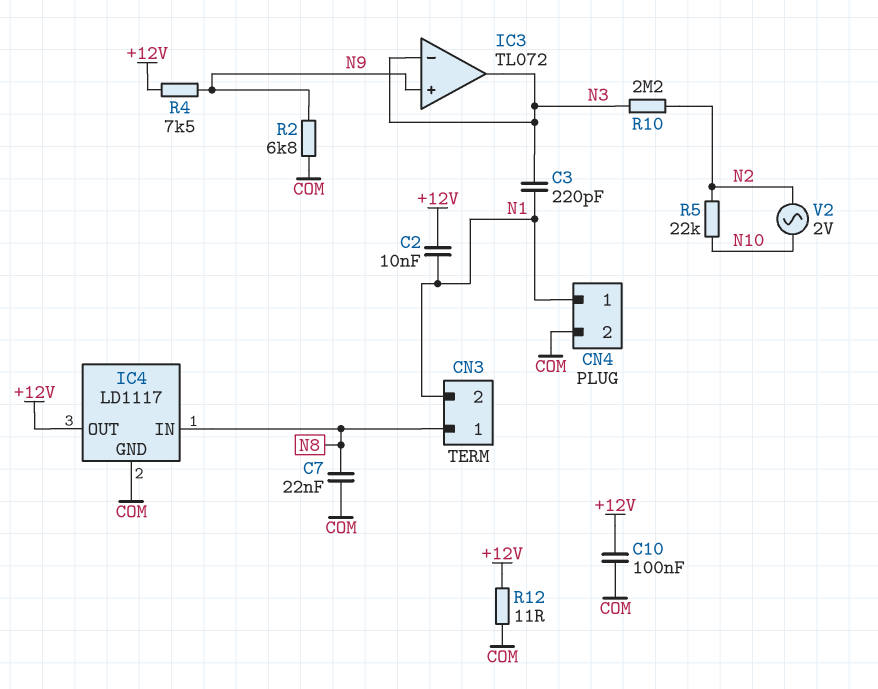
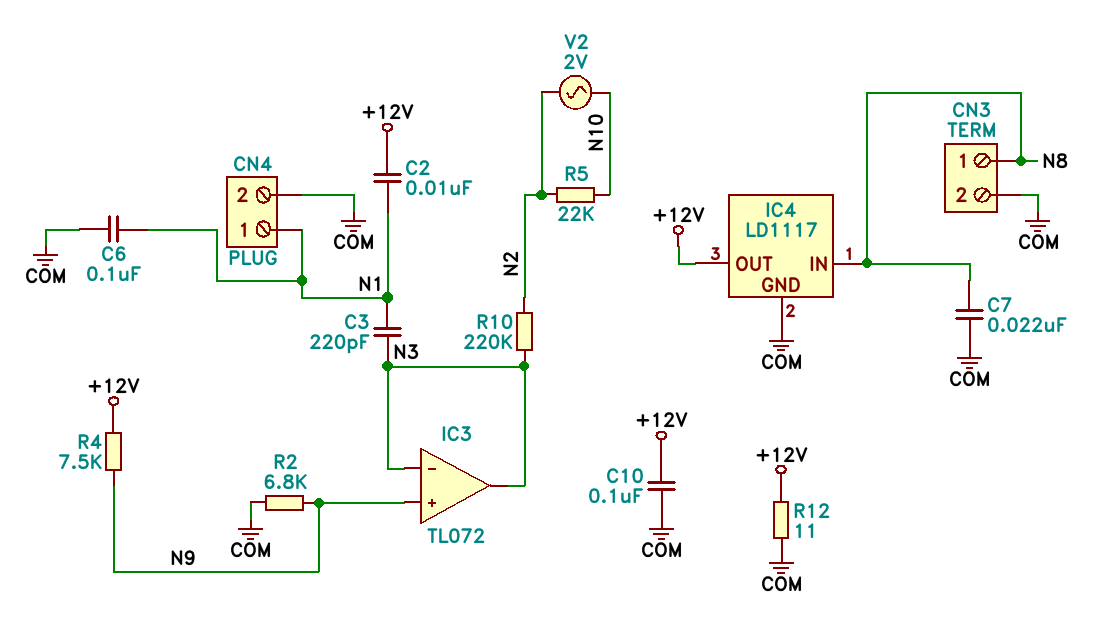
C6: none -> 100nF (COM, N1)
CN3 pin 2: N1 -> COM
R10: 2.2M (N2, N3) -> 220k (N2, N3)

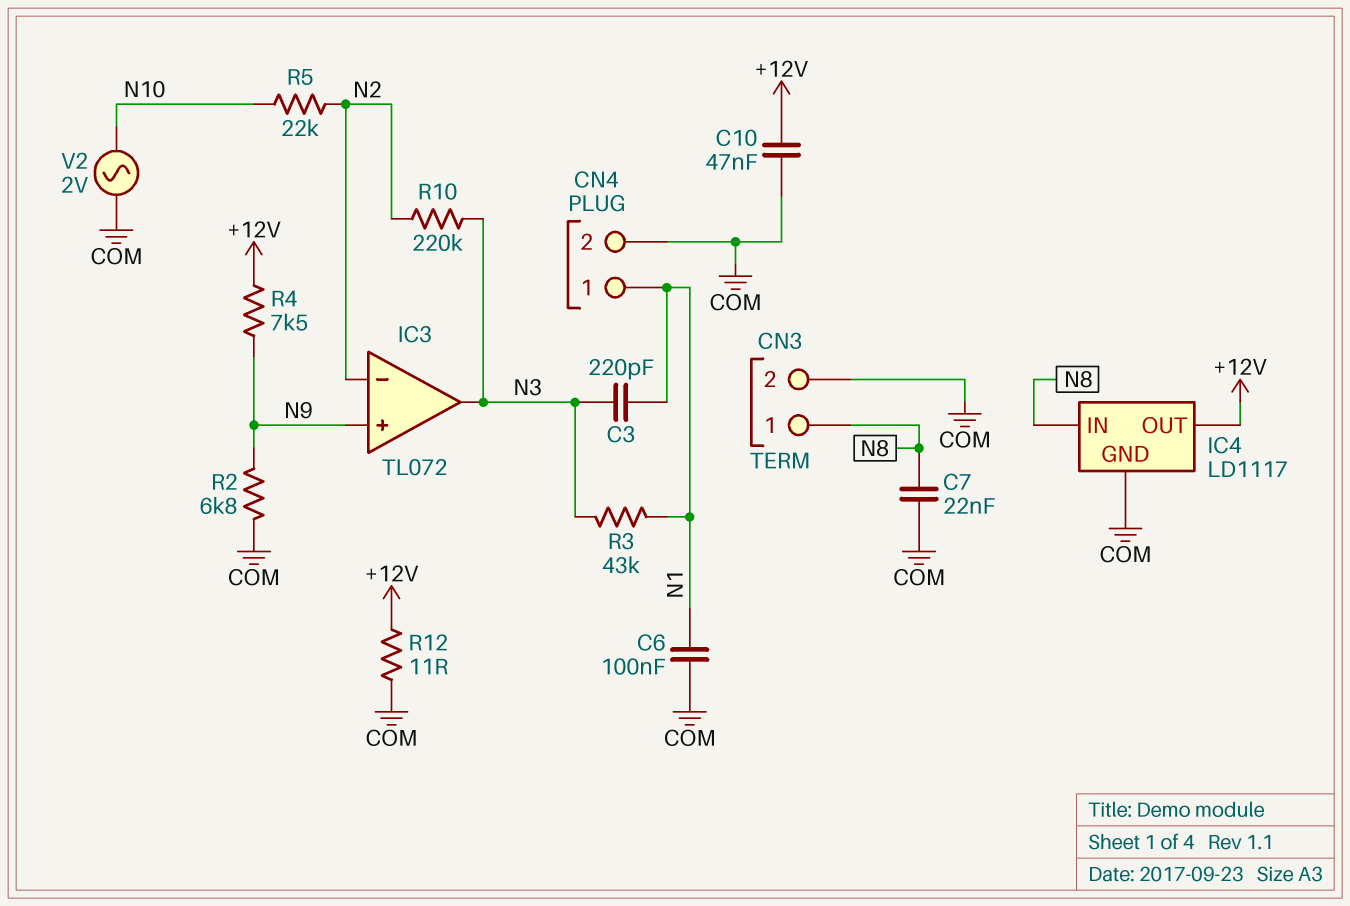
C2: 10nF (+12V, N1) -> none
C10: 100nF (+12V, COM) -> 47nF (+12V, COM)
IC3 pin in-: N3 -> N2
R3: none -> 43k (N1, N3)
V2: AC 2V (N2, N10) -> AC 2V (COM, N10)

